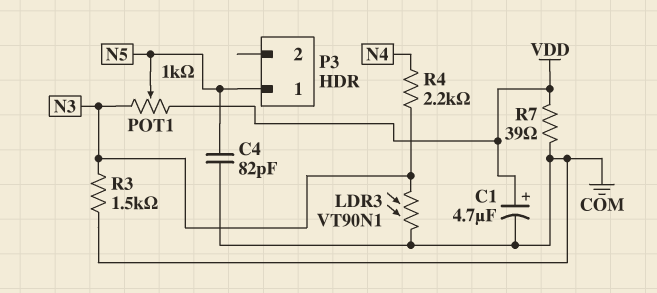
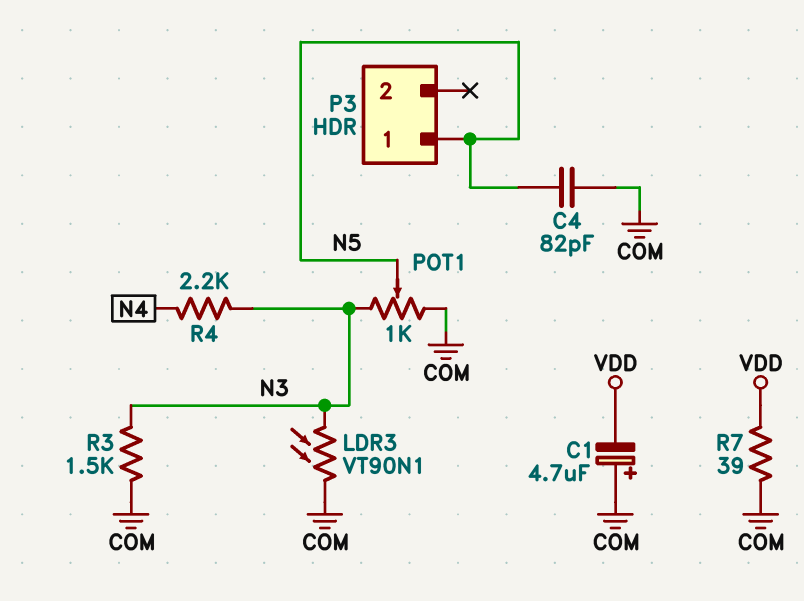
C1: 4.7uF (plus VDD, minus COM) -> 4.7uF (plus COM, minus VDD)
POT1: 1k (N3, VDD, wiper N5) -> 1k (COM, N3, wiper N5)

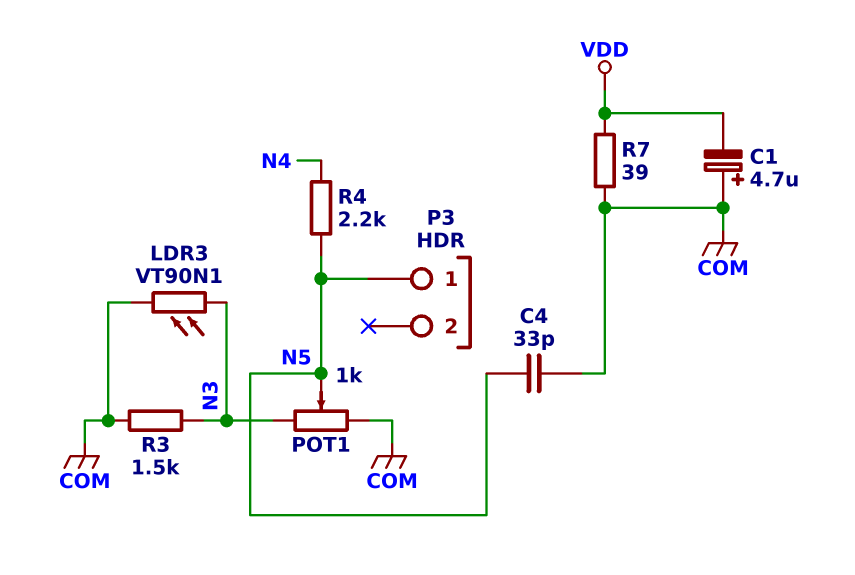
C4: 82pF (COM, N5) -> 33pF (COM, N5)
R4: 2.2k (N3, N4) -> 2.2k (N4, N5)

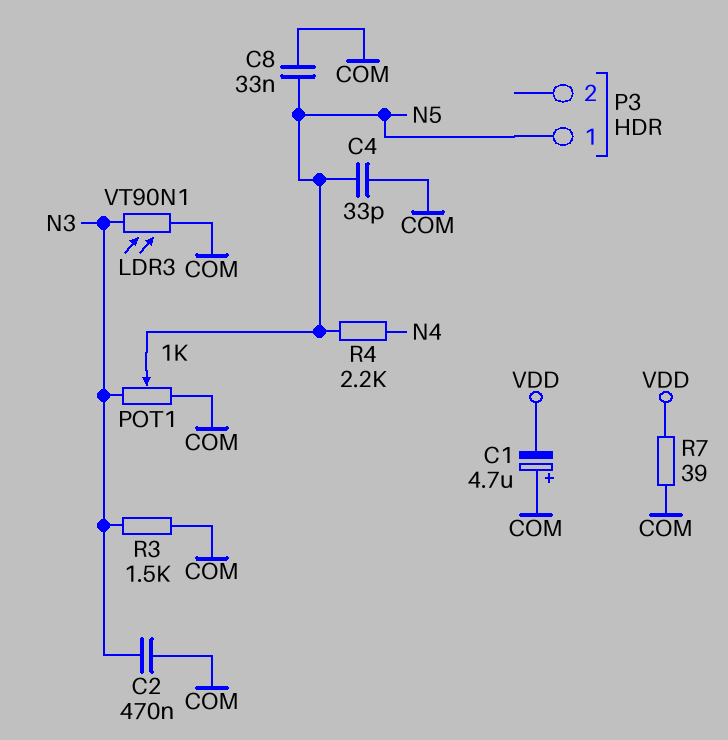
C2: none -> 470nF (COM, N3)
C8: none -> 33nF (COM, N5)

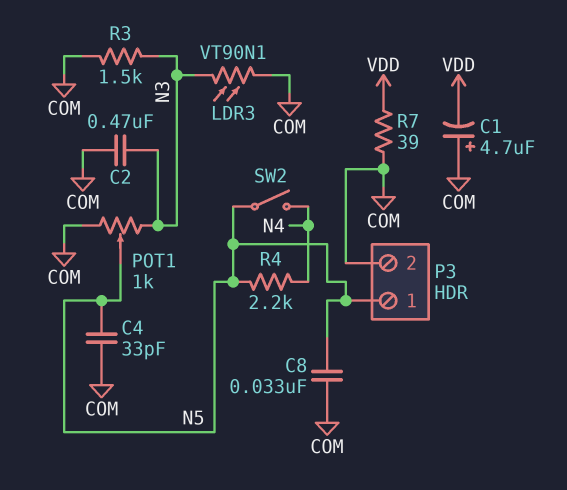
P3 pin 2: none -> COM
SW2: none -> switch (N4, N5)

